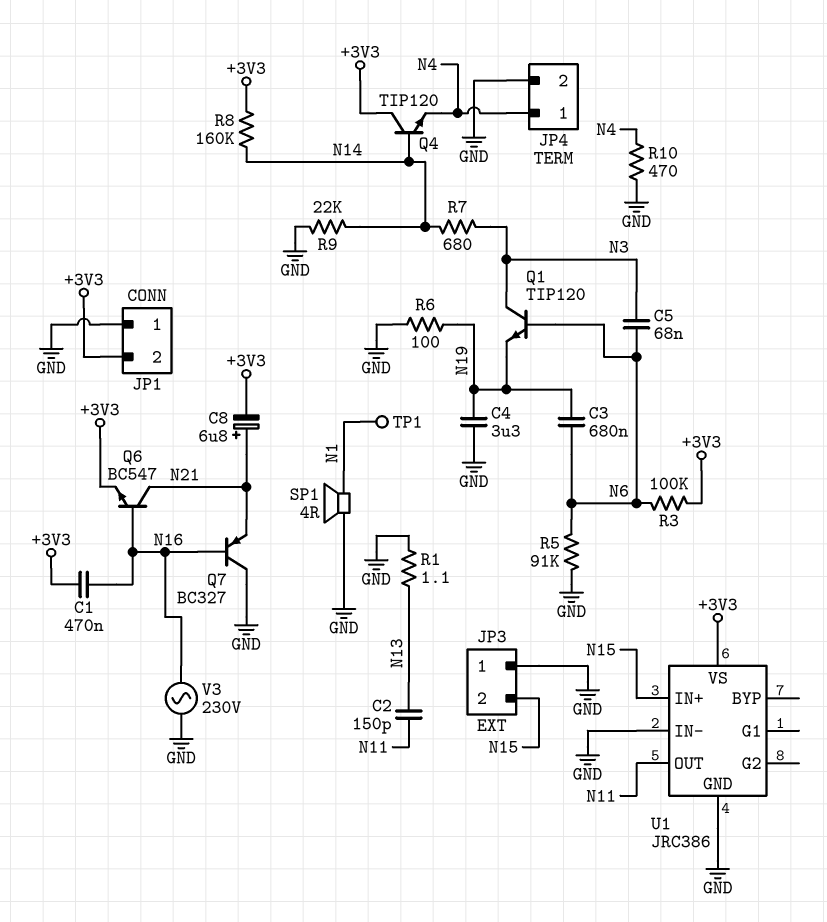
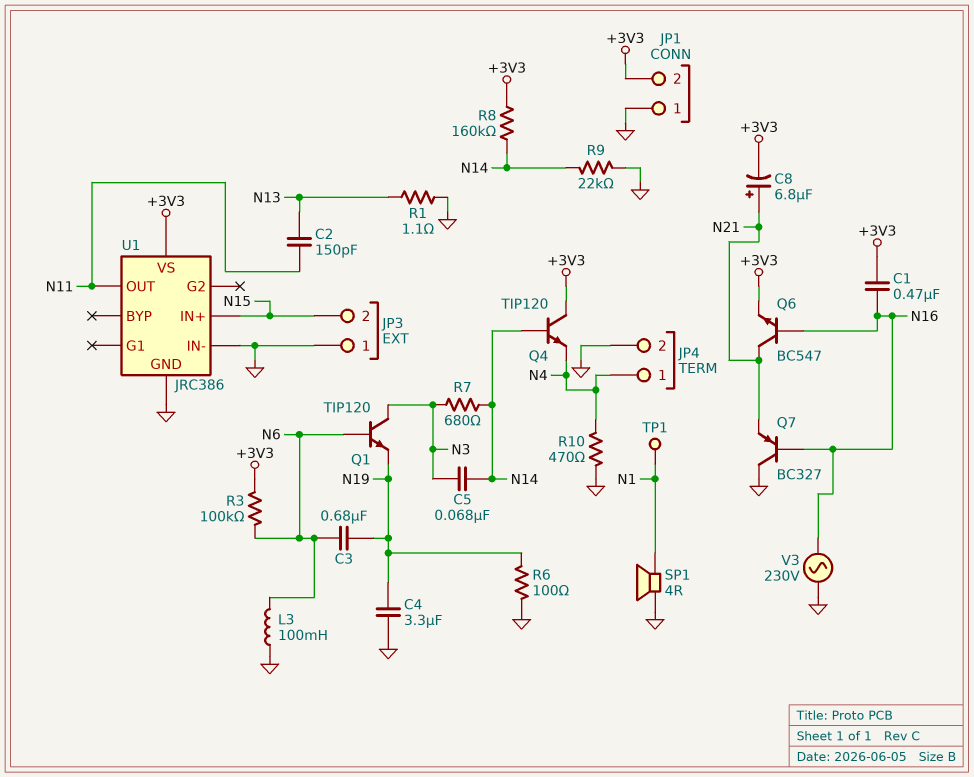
C5: 68nF (N3, N6) -> 68nF (N3, N14)
L3: none -> 100mH (GND, N6)
R5: 91k (GND, N6) -> none

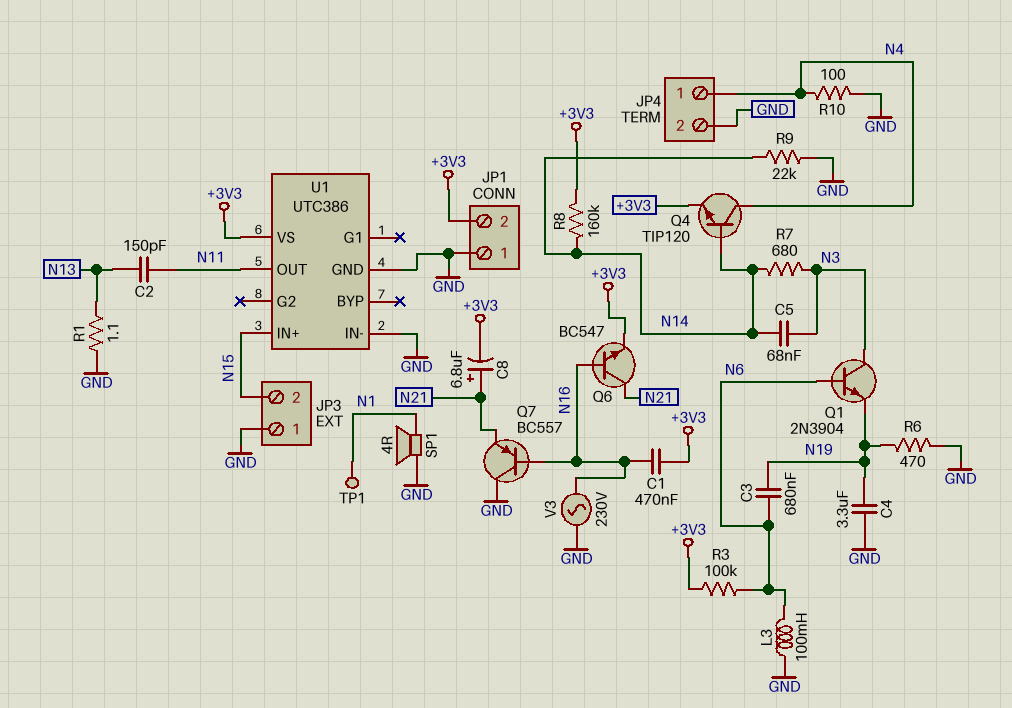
Q1: NPN TIP120 (B N6, C N3, E N19) -> NPN 2N3904 (B N6, C N3, E N19)
Q4: NPN TIP120 (B N14, C +3V3, E N4) -> NPN TIP120 (B N14, C N4, E +3V3)
Q7: PNP BC327 (B N16, C GND, E N21) -> PNP BC557 (B N16, C GND, E N21)
R6: 100 (GND, N19) -> 470 (GND, N19)
R10: 470 (GND, N4) -> 100 (GND, N4)
U1: JRC386 -> UTC386

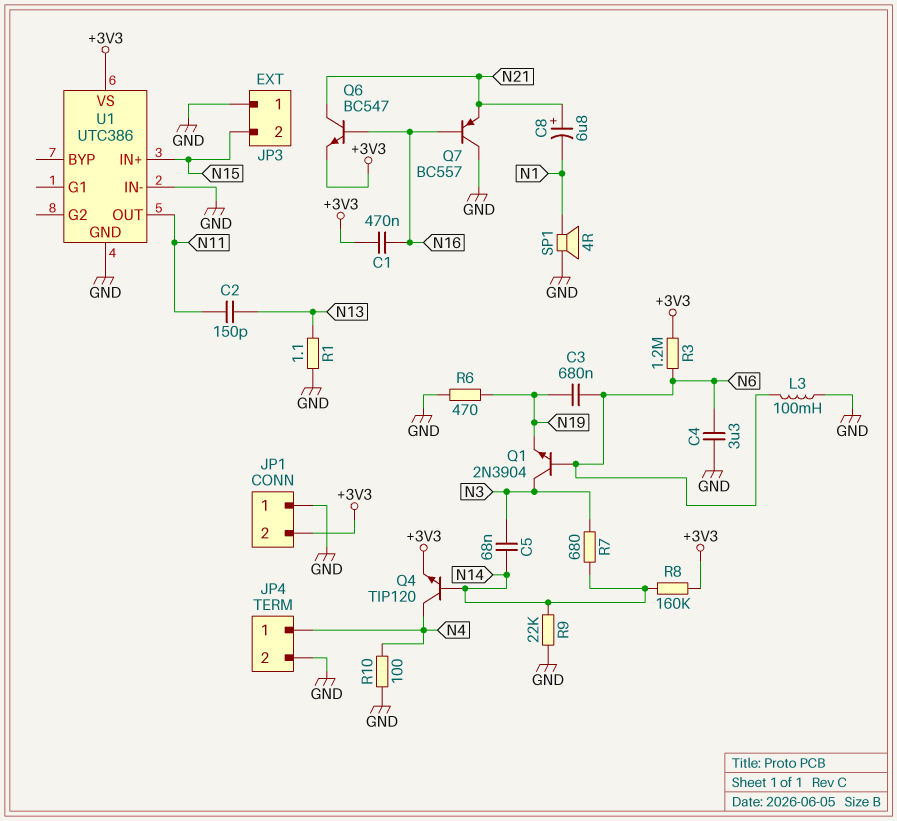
C4: 3.3uF (GND, N19) -> 3.3uF (GND, N6)
C8: 6.8uF (plus N21, minus +3V3) -> 6.8uF (plus N21, minus N1)
R3: 100k (+3V3, N6) -> 1.2M (+3V3, N6)
TP1: test point (N1) -> none
V3: AC 230V (GND, N16) -> none

